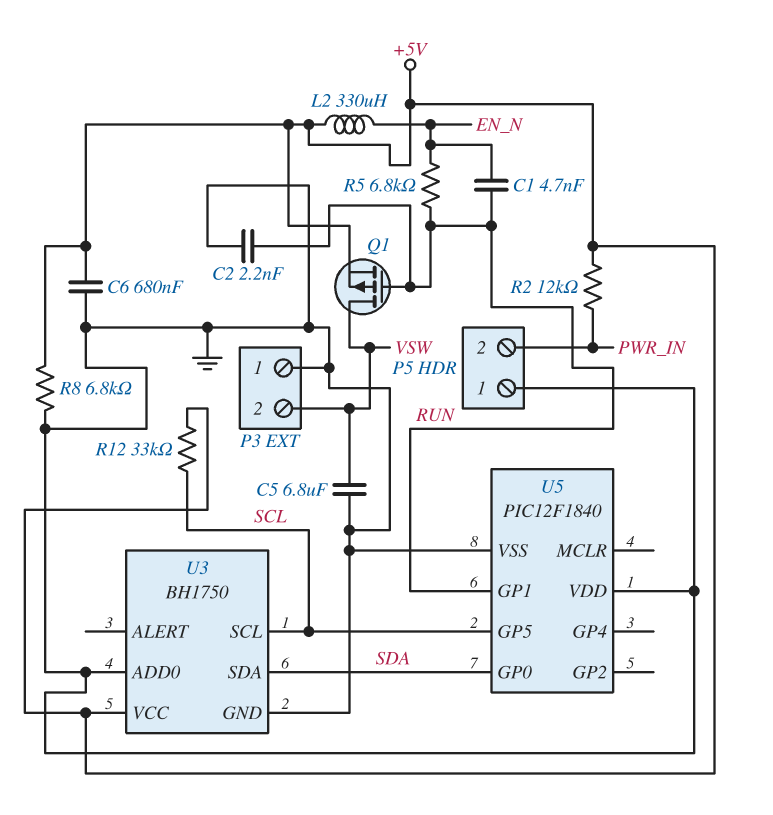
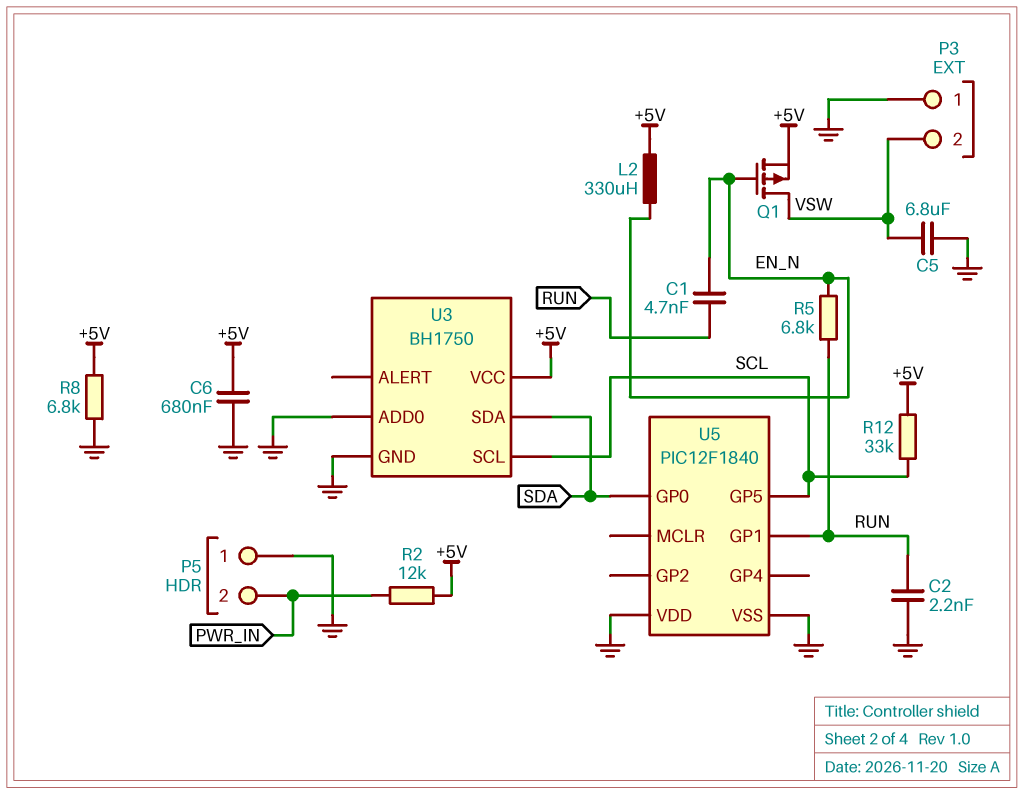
Q1: PMOS (G RUN, D VSW, S +5V) -> PMOS (G EN_N, D VSW, S +5V)

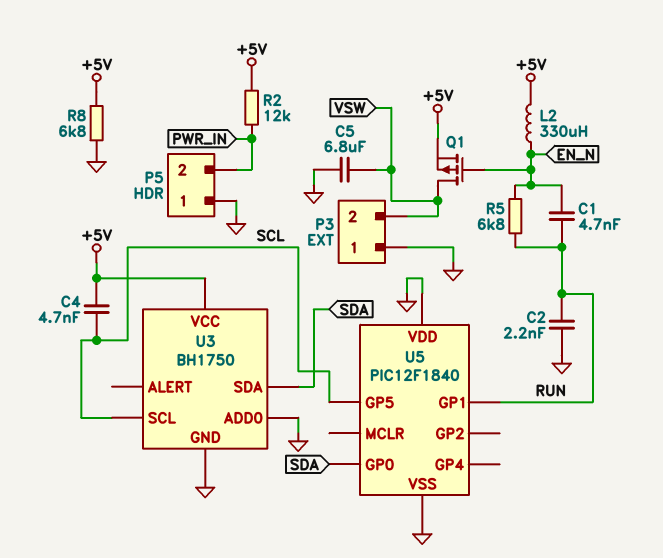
C4: none -> 4.7nF (+5V, SCL)
C6: 680nF (+5V, GND) -> none
R12: 33k (+5V, SCL) -> none

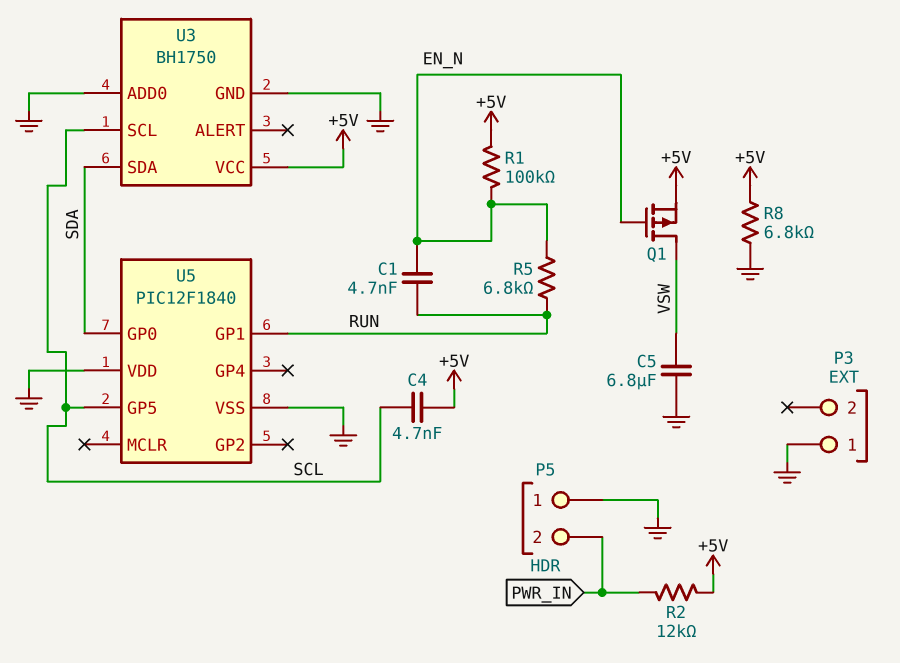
C2: 2.2nF (GND, RUN) -> none
L2: 330uH (+5V, EN_N) -> none
P3 pin 2: VSW -> none
R1: none -> 100k (+5V, EN_N)

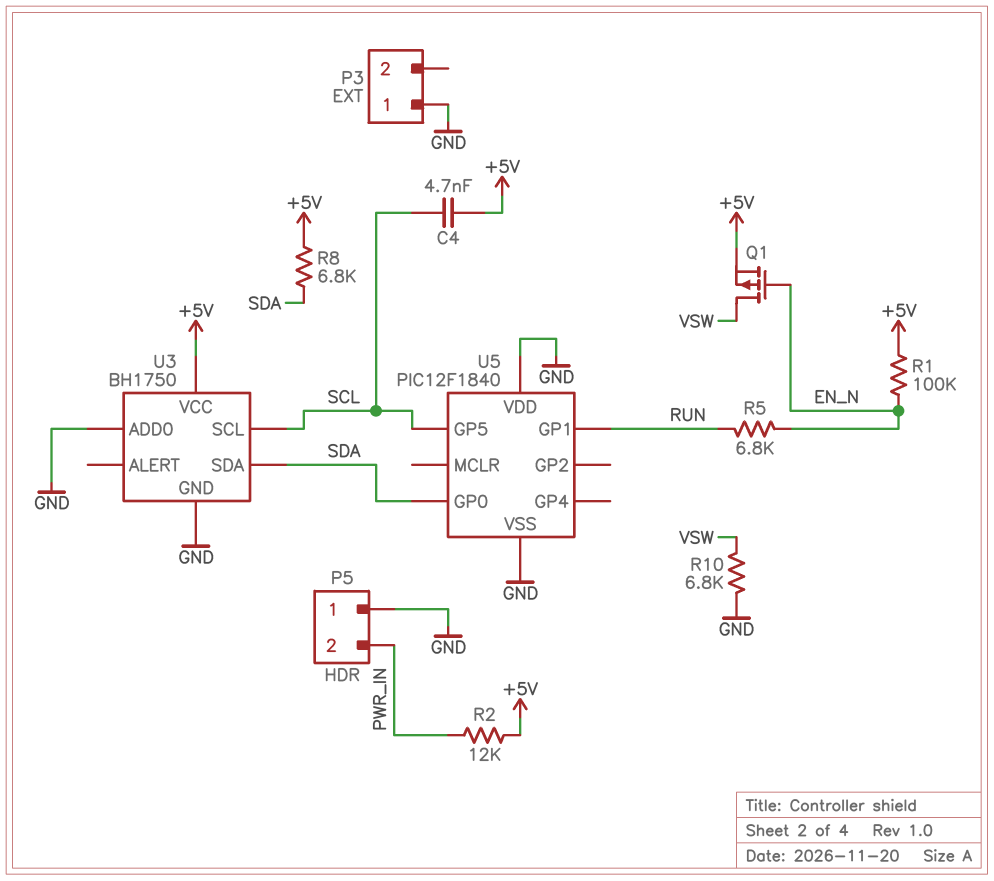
C1: 4.7nF (EN_N, RUN) -> none
C5: 6.8uF (GND, VSW) -> none
R8: 6.8k (+5V, GND) -> 6.8k (+5V, SDA)
R10: none -> 6.8k (GND, VSW)

